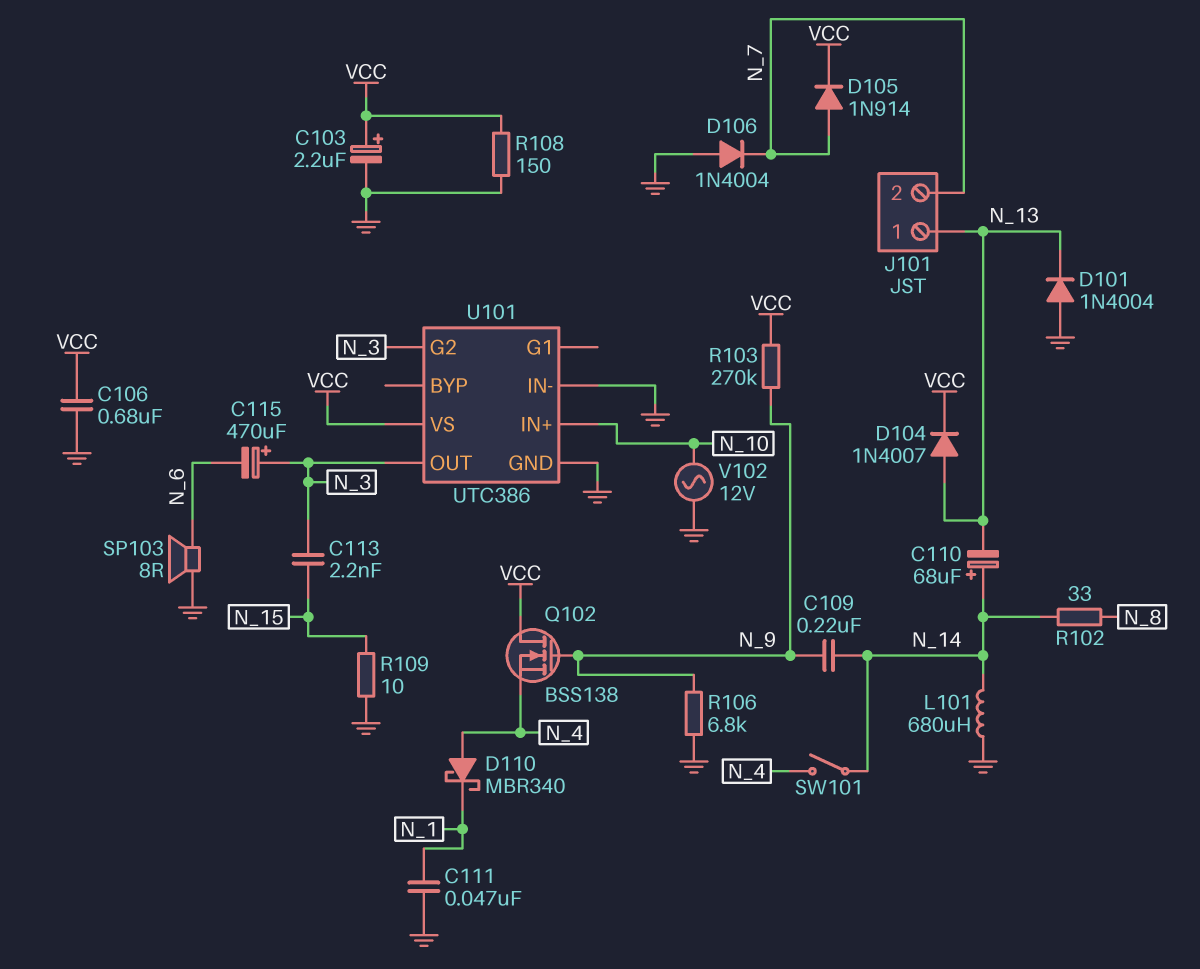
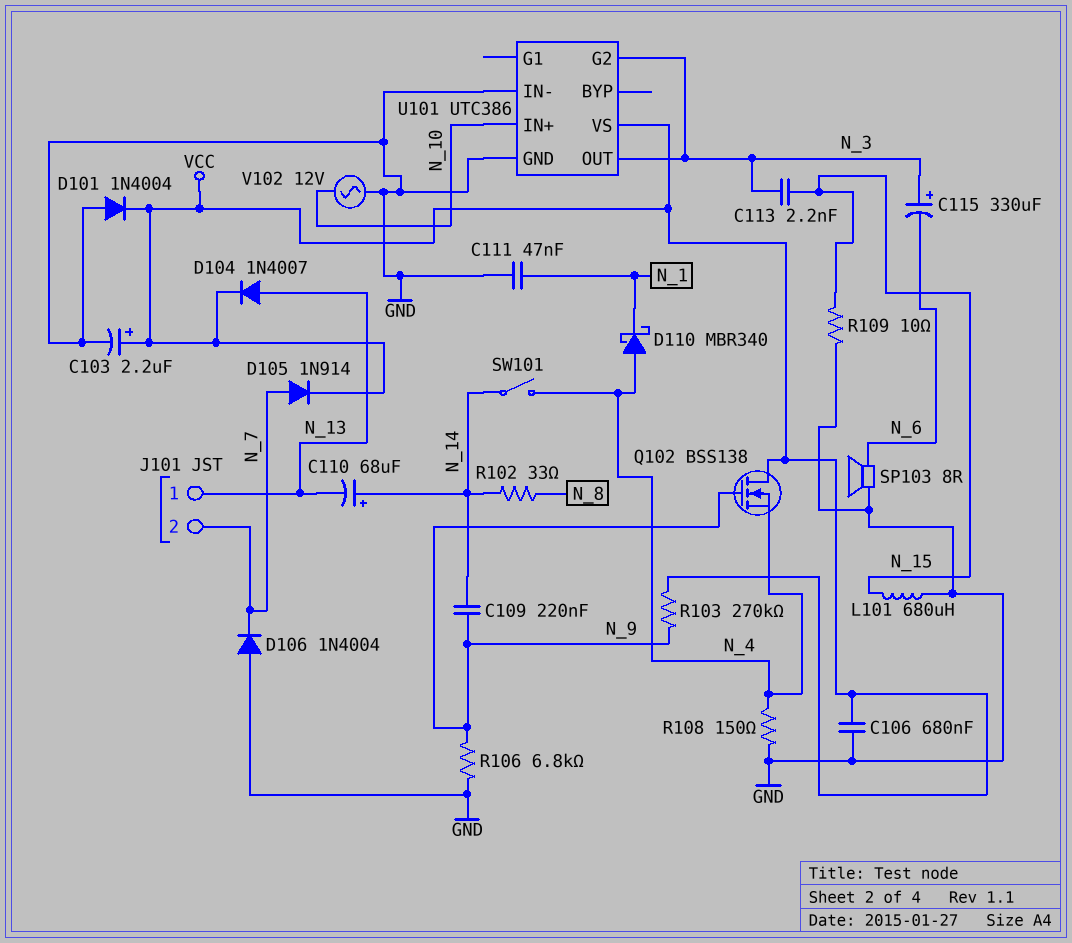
C115: 470uF (plus N_3, minus N_6) -> 330uF (plus N_3, minus N_6)
D101: diode 1N4004 (A GND, K N_13) -> diode 1N4004 (A GND, K VCC)
L101: 680uH (GND, N_14) -> 680uH (GND, N_15)
R108: 150 (GND, VCC) -> 150 (GND, N_4)

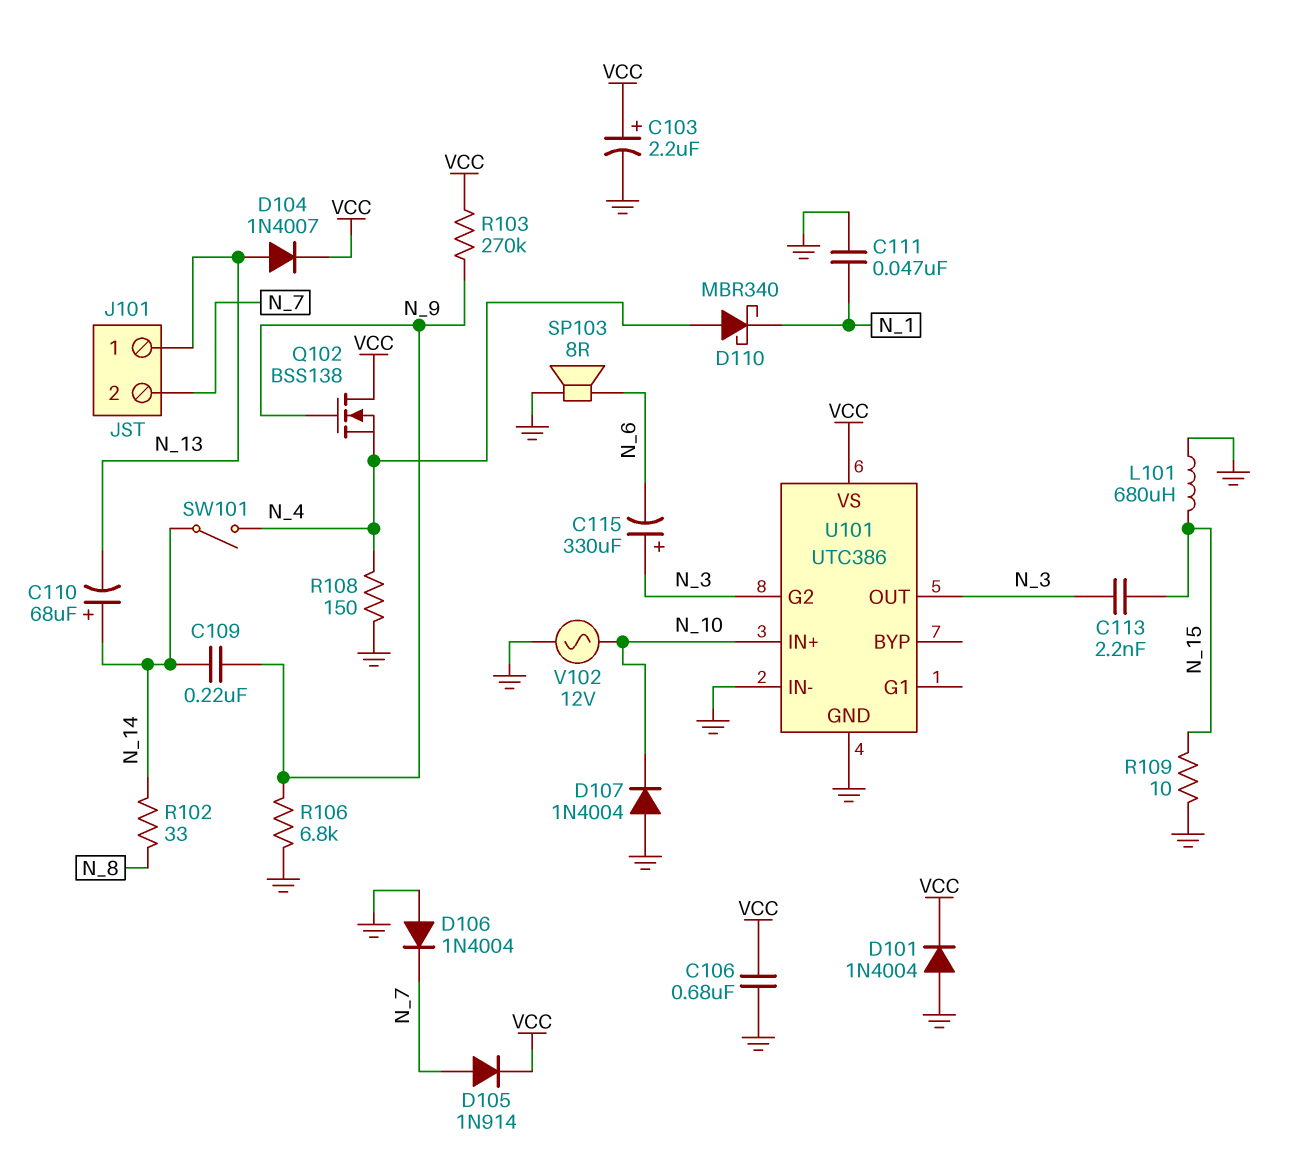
D107: none -> diode 1N4004 (A GND, K N_10)

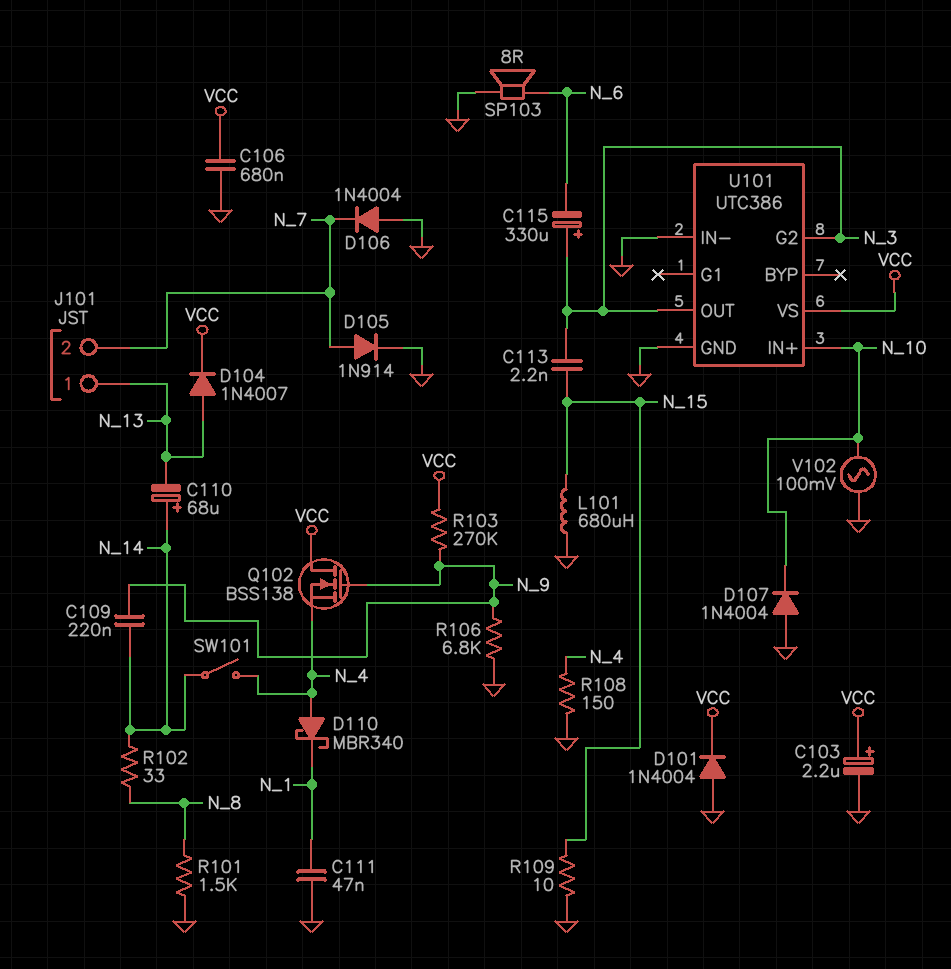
D105: diode 1N914 (A N_7, K VCC) -> diode 1N914 (A N_7, K GND)
R101: none -> 1.5k (GND, N_8)
V102: AC 12V (GND, N_10) -> AC 100mV (GND, N_10)

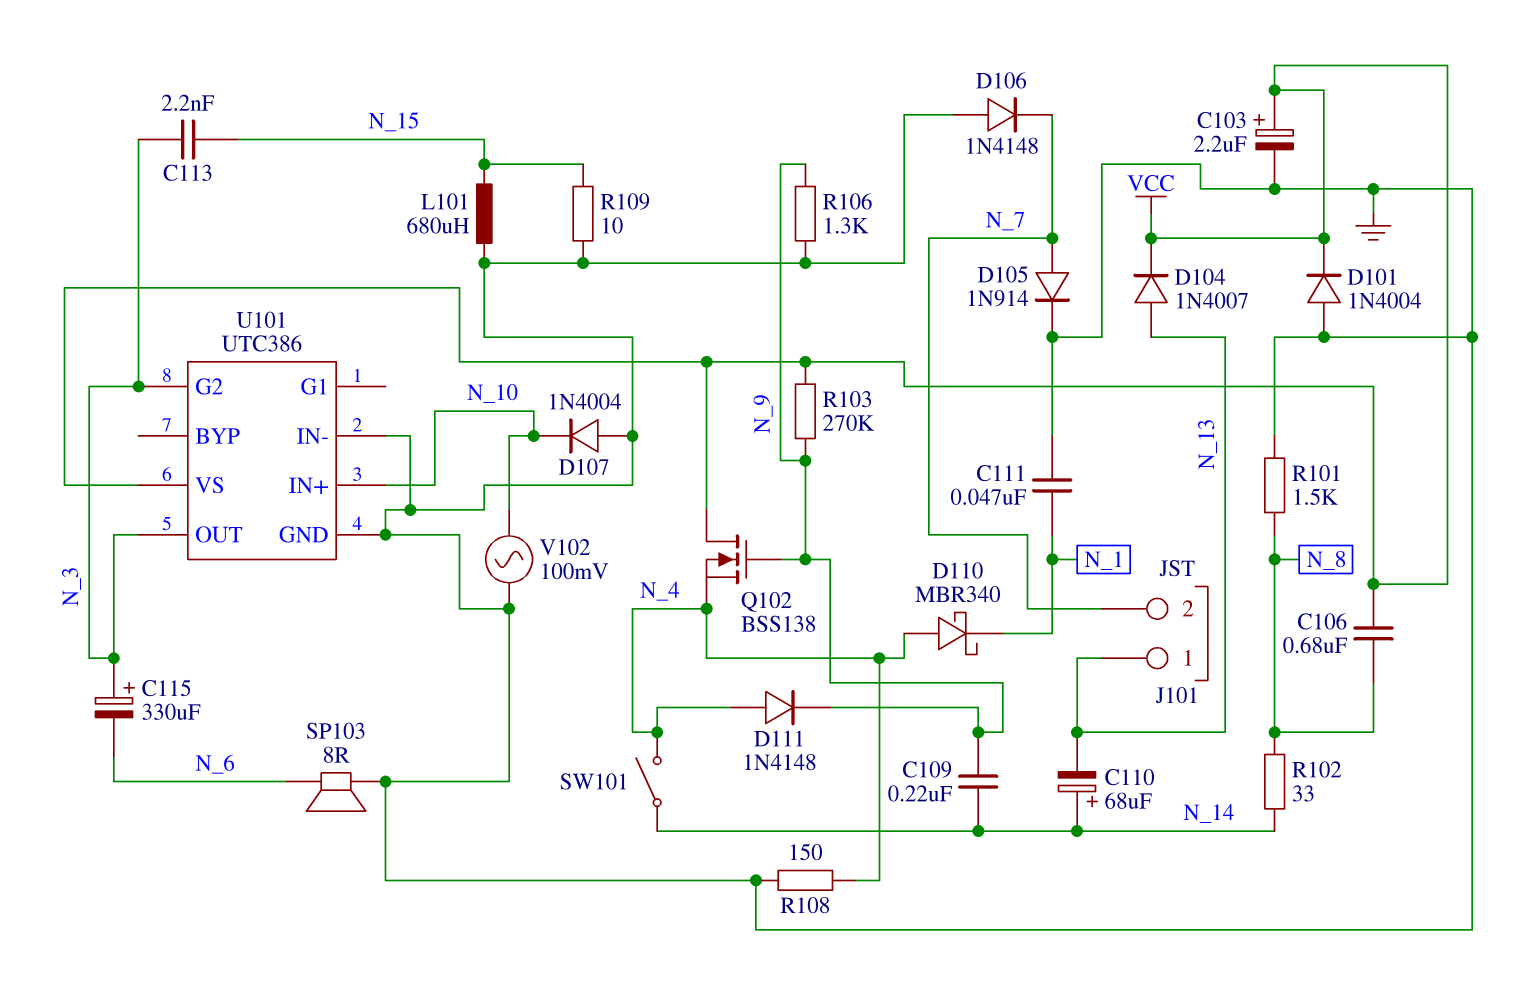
C106: 680nF (GND, VCC) -> 680nF (N_8, VCC)
D106: diode 1N4004 (A GND, K N_7) -> diode 1N4148 (A GND, K N_7)
D111: none -> diode 1N4148 (A N_4, K N_9)
R106: 6.8k (GND, N_9) -> 1.3k (GND, N_9)

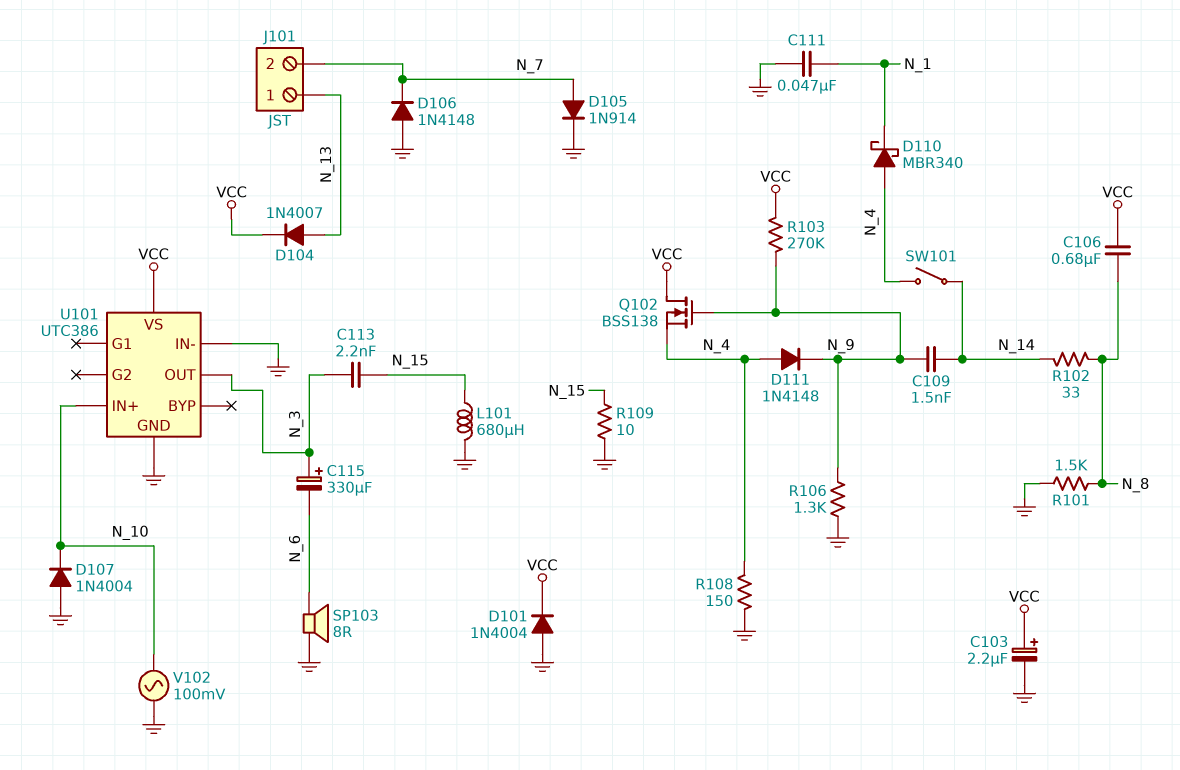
C109: 220nF (N_9, N_14) -> 1.5nF (N_9, N_14)
C110: 68uF (plus N_14, minus N_13) -> none
U101 pin G2: N_3 -> none

